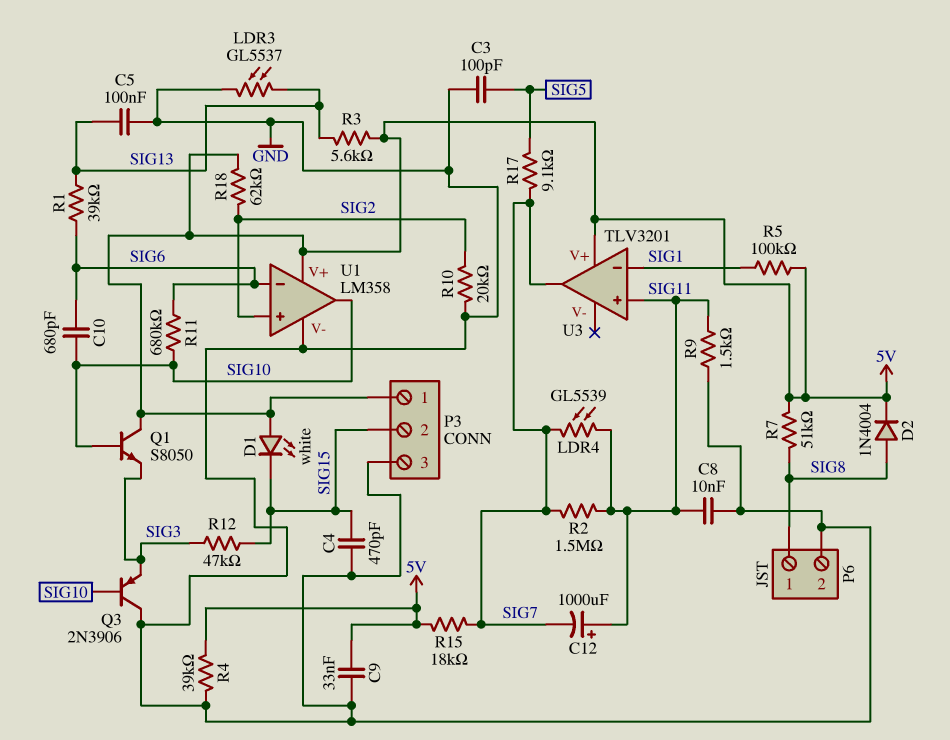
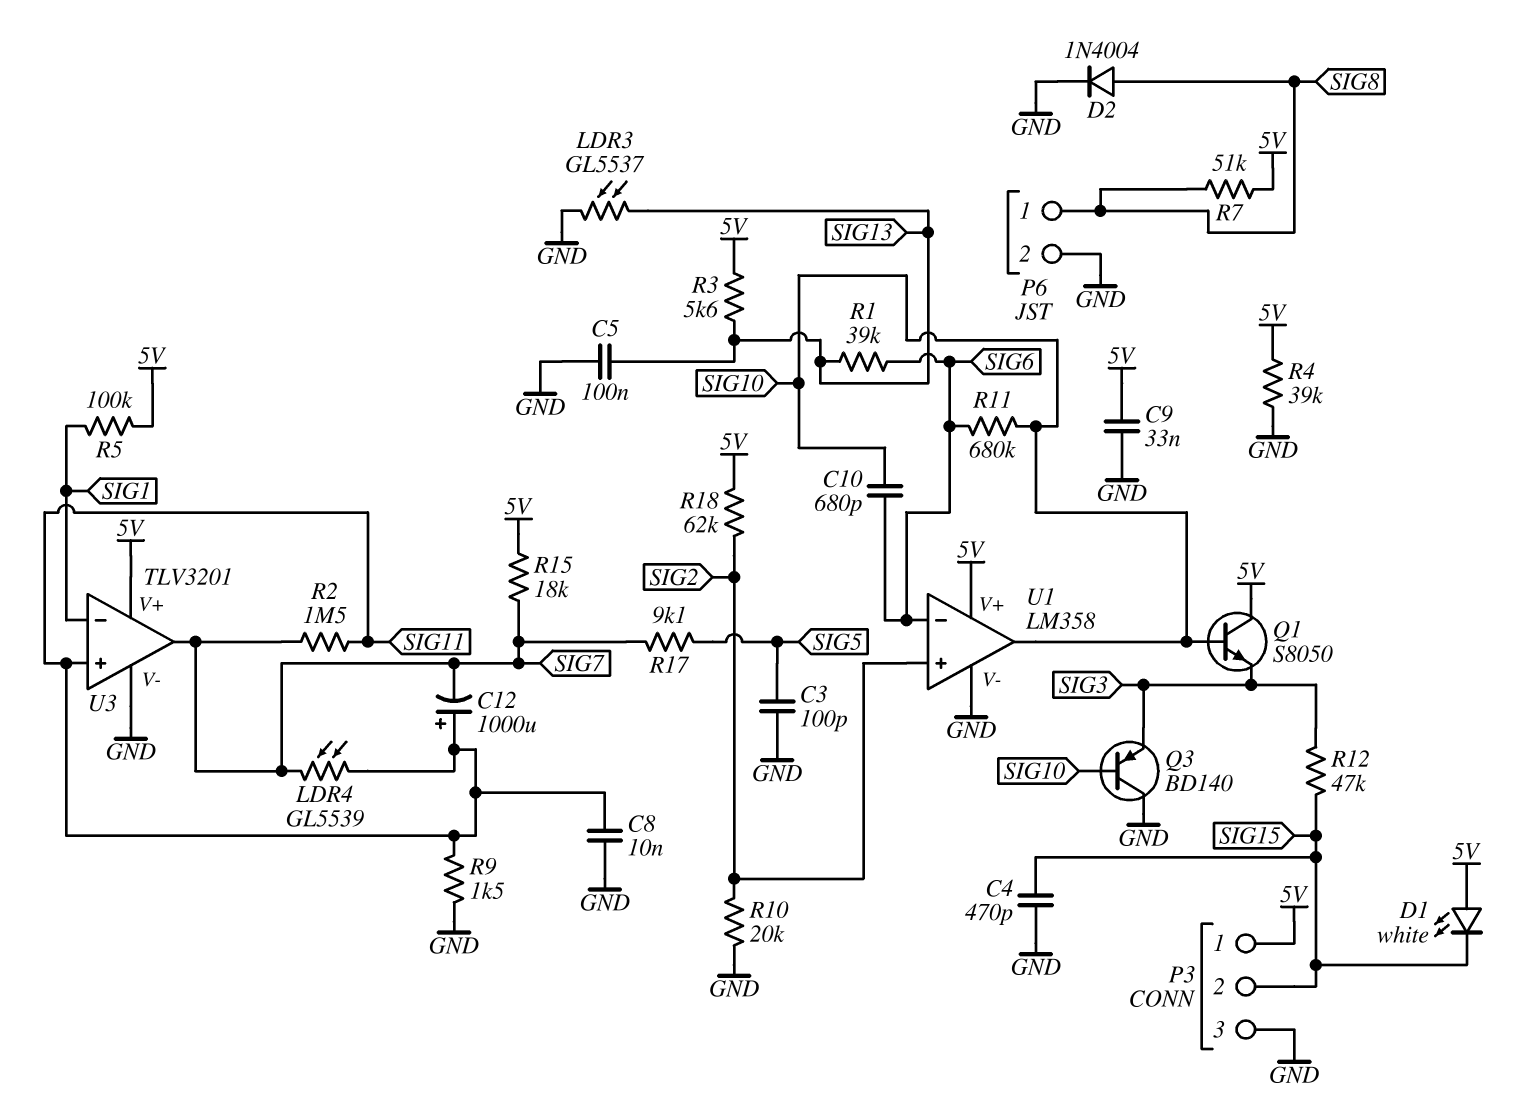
D2: diode 1N4004 (A SIG8, K 5V) -> diode 1N4004 (A SIG8, K GND)
Q3: PNP 2N3906 (B SIG10, C GND, E SIG3) -> PNP BD140 (B SIG10, C GND, E SIG3)
U3 pin V-: none -> GND

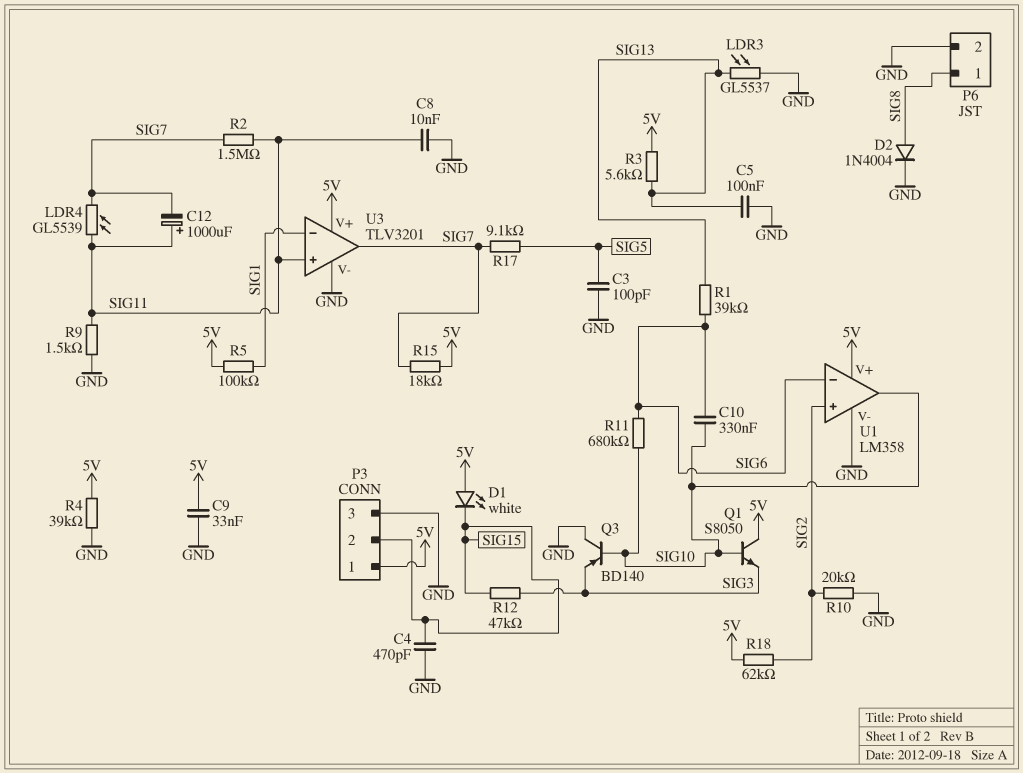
C10: 680pF (SIG6, SIG10) -> 330nF (SIG6, SIG10)
R7: 51k (5V, SIG8) -> none

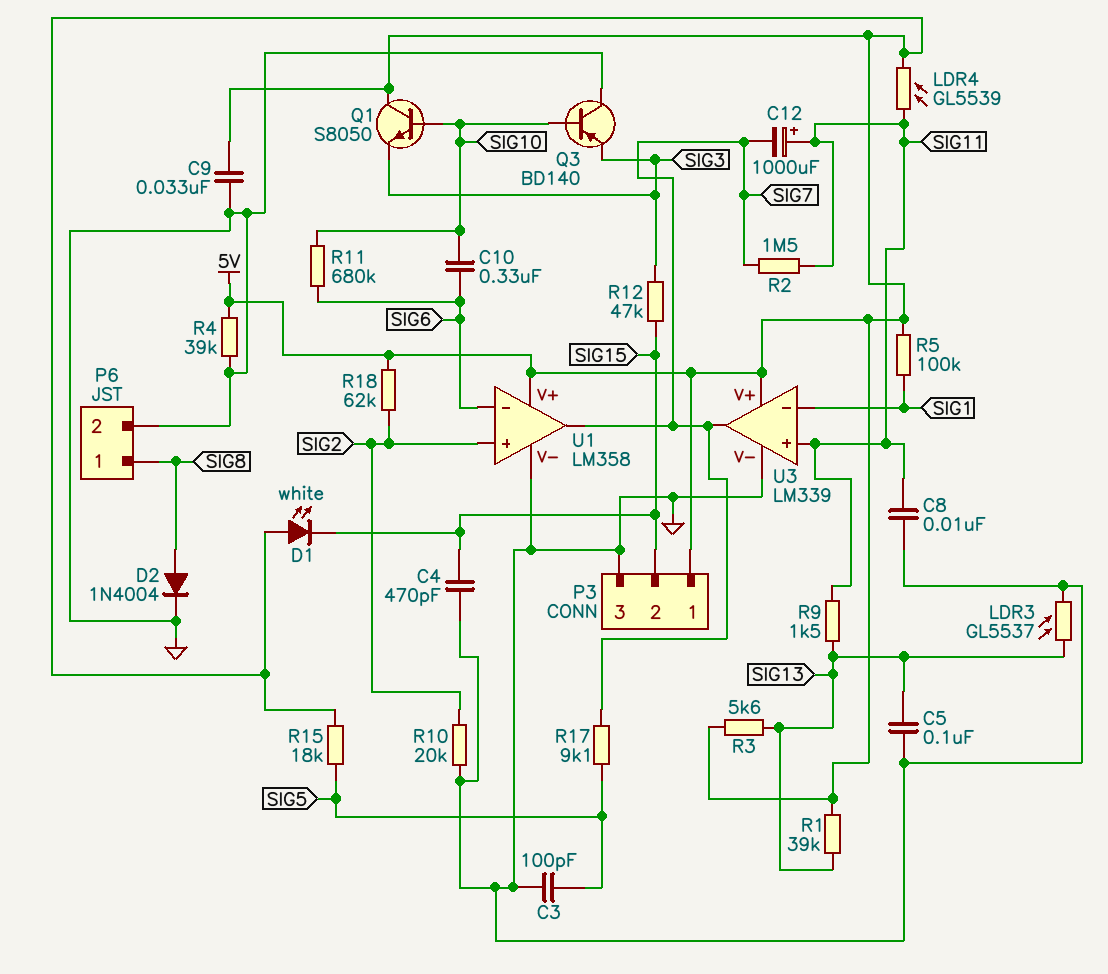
LDR4: GL5539 (SIG7, SIG11) -> GL5539 (5V, SIG11)
R1: 39k (SIG6, SIG13) -> 39k (5V, SIG13)
R9: 1.5k (GND, SIG11) -> 1.5k (SIG11, SIG13)
R15: 18k (5V, SIG7) -> 18k (5V, SIG5)
U1 pin out: SIG10 -> SIG7
U3: TLV3201 -> LM339

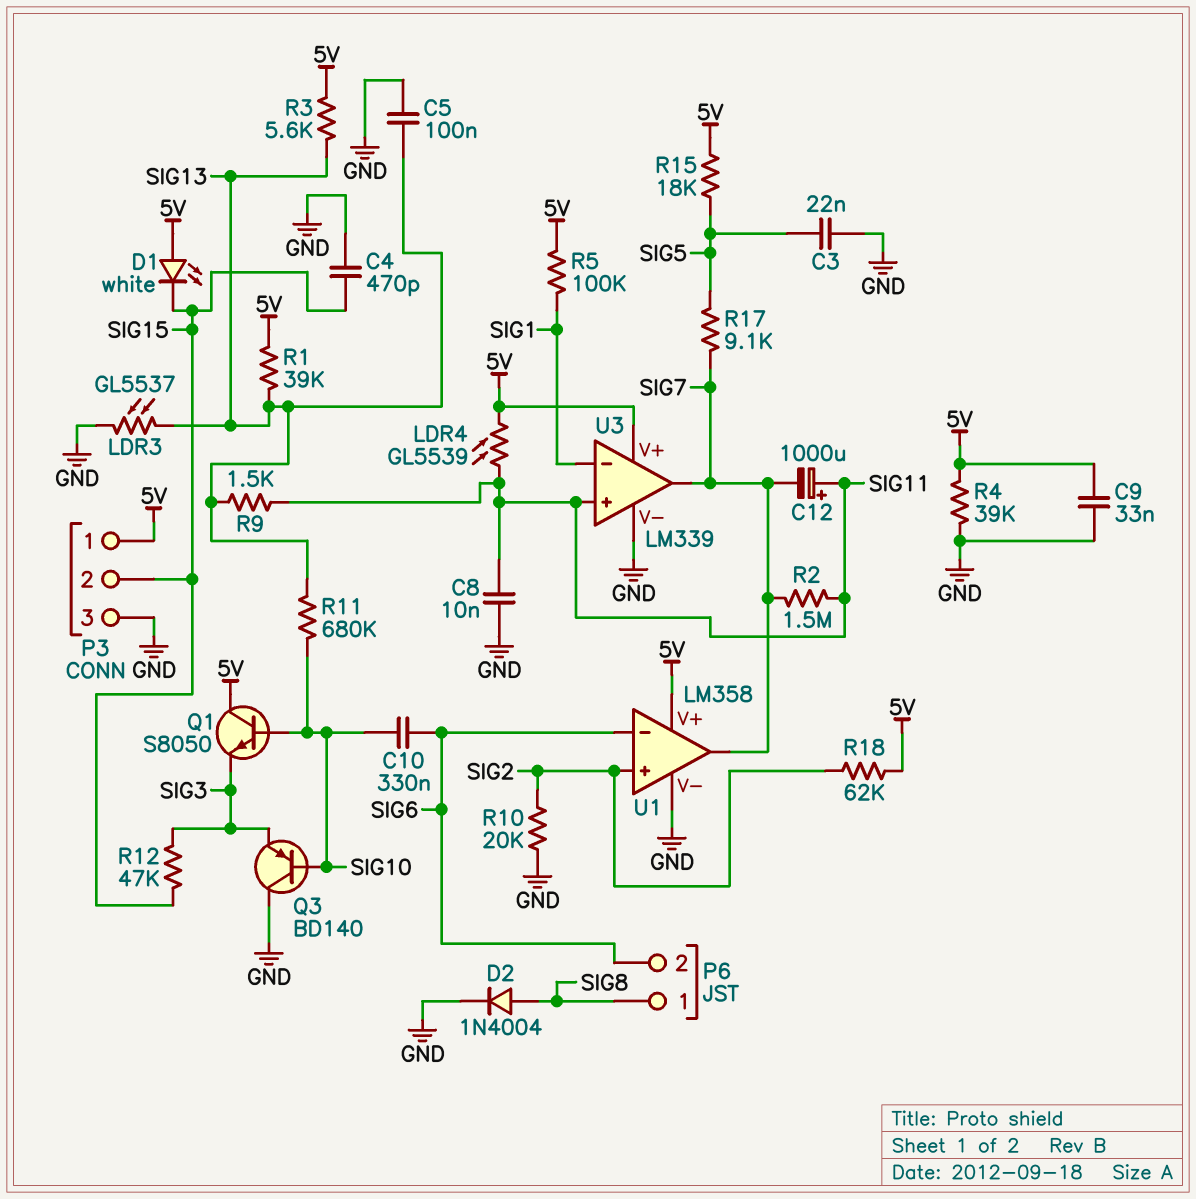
C3: 100pF (GND, SIG5) -> 22nF (GND, SIG5)
P6 pin 2: GND -> SIG6
R11: 680k (SIG6, SIG10) -> 680k (SIG10, SIG13)

